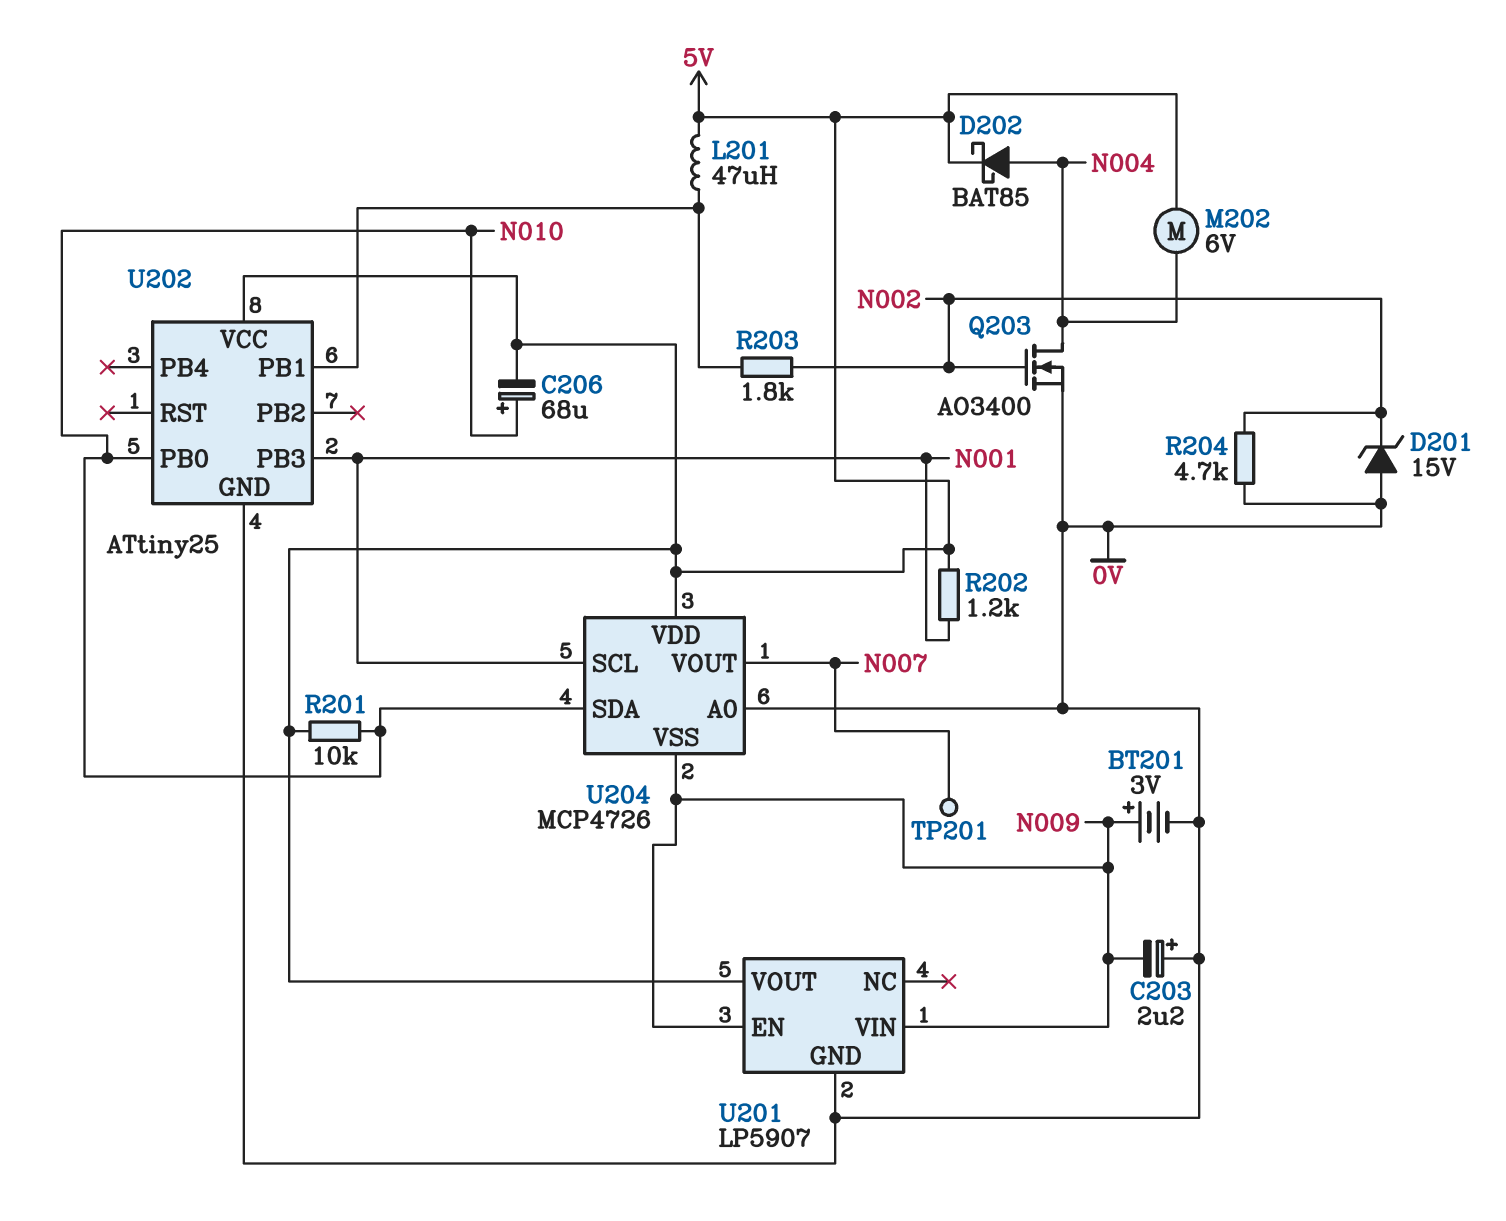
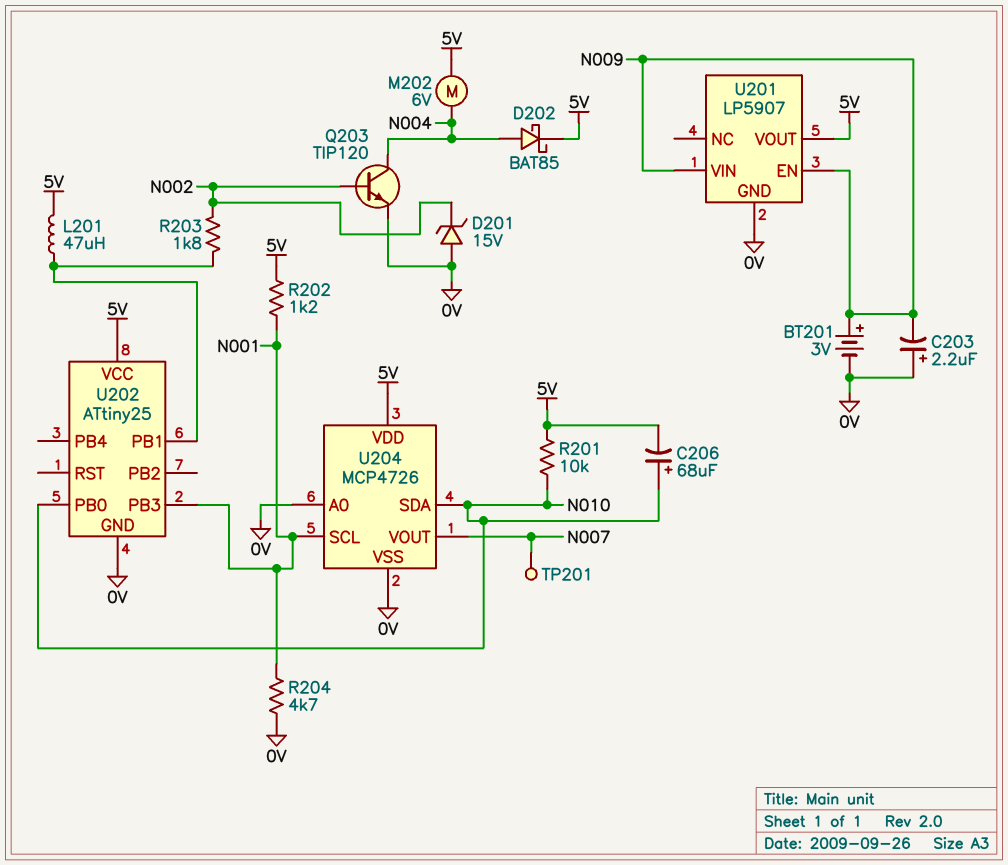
Q203: NMOS AO3400 (G N002, D N004, S 0V) -> NPN TIP120 (B N002, C N004, E 0V)
R204: 4.7k (0V, N002) -> 4.7k (0V, N001)
U204 pin VSS: N009 -> 0V

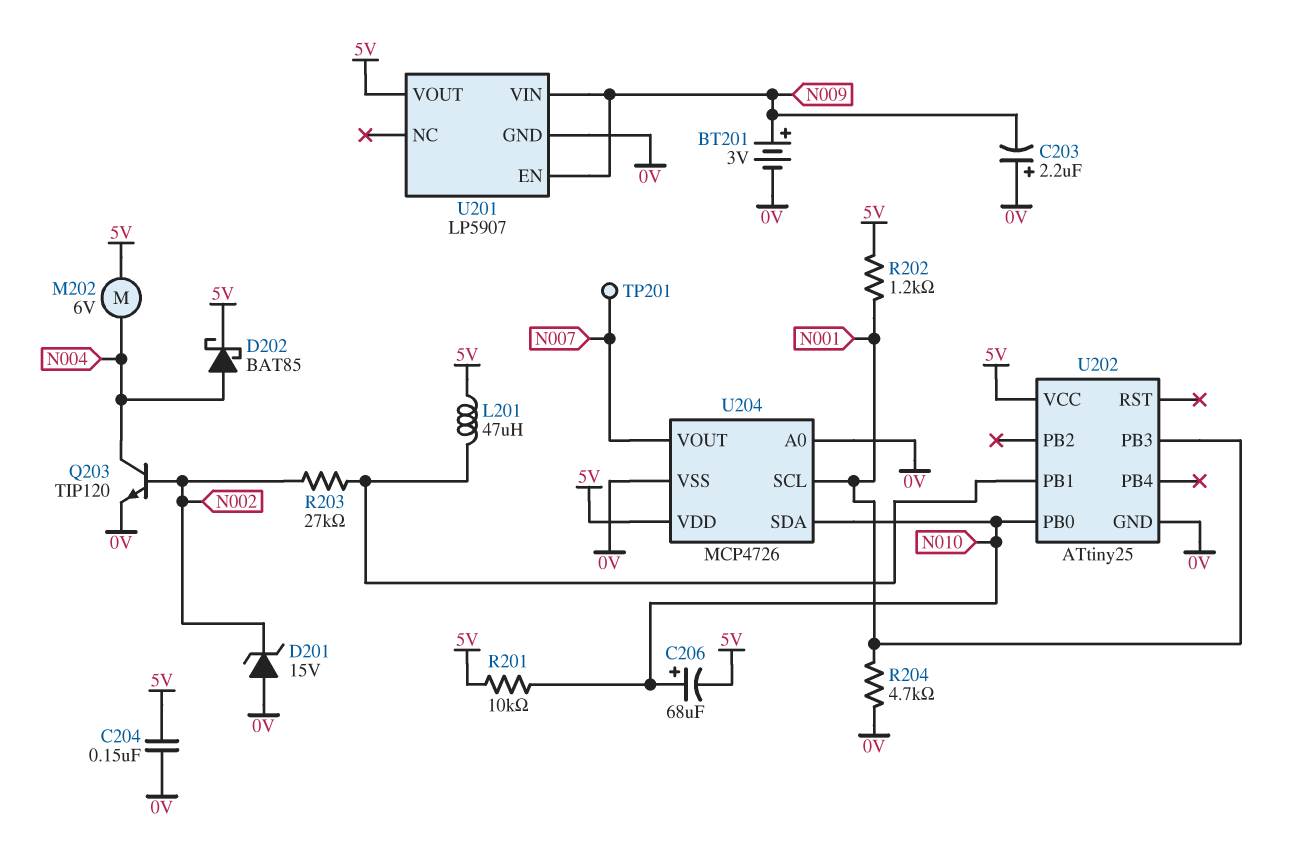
C204: none -> 150nF (0V, 5V)
R203: 1.8k (N002, U202/PB1) -> 27k (N002, U202/PB1)

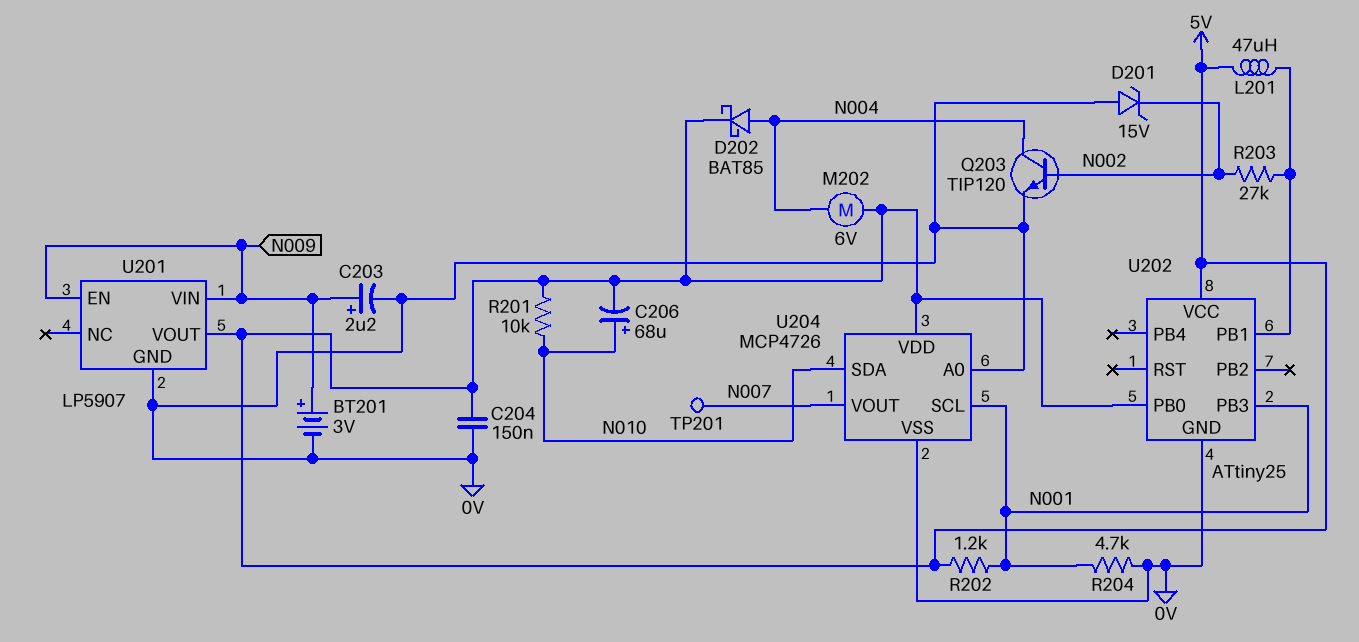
C203: 2.2uF (plus 0V, minus N009) -> 2.2uF (plus N009, minus 0V)
U202 pin PB0: N010 -> 5V

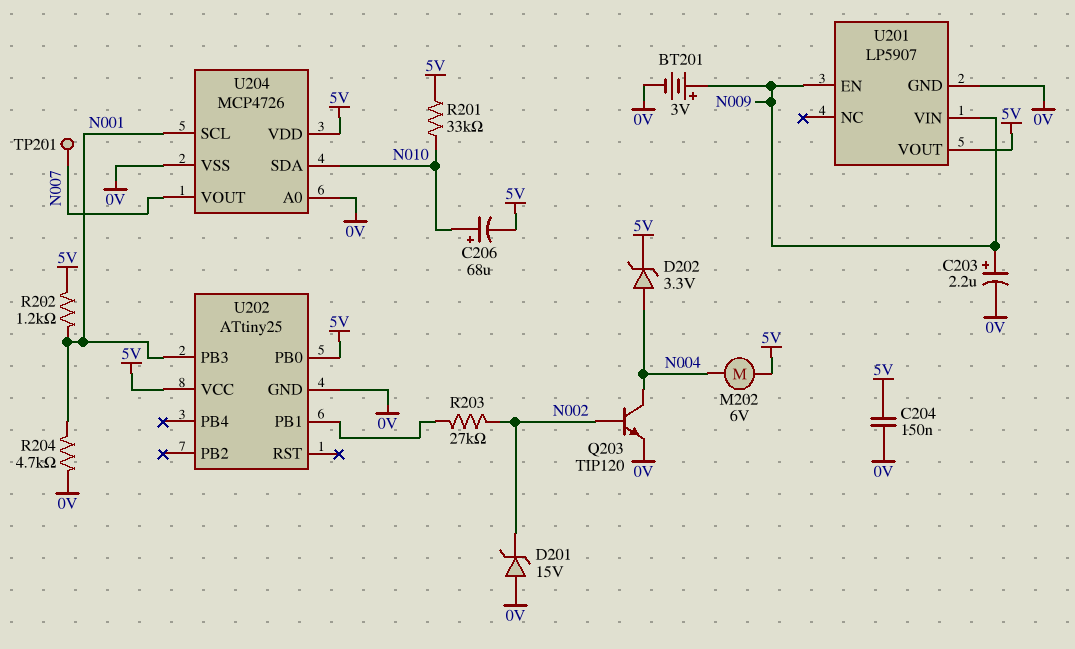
D202: schottky BAT85 (A N004, K 5V) -> zener 3.3V (A N004, K 5V)
L201: 47uH (5V, U202/PB1) -> none
R201: 10k (5V, N010) -> 33k (5V, N010)

